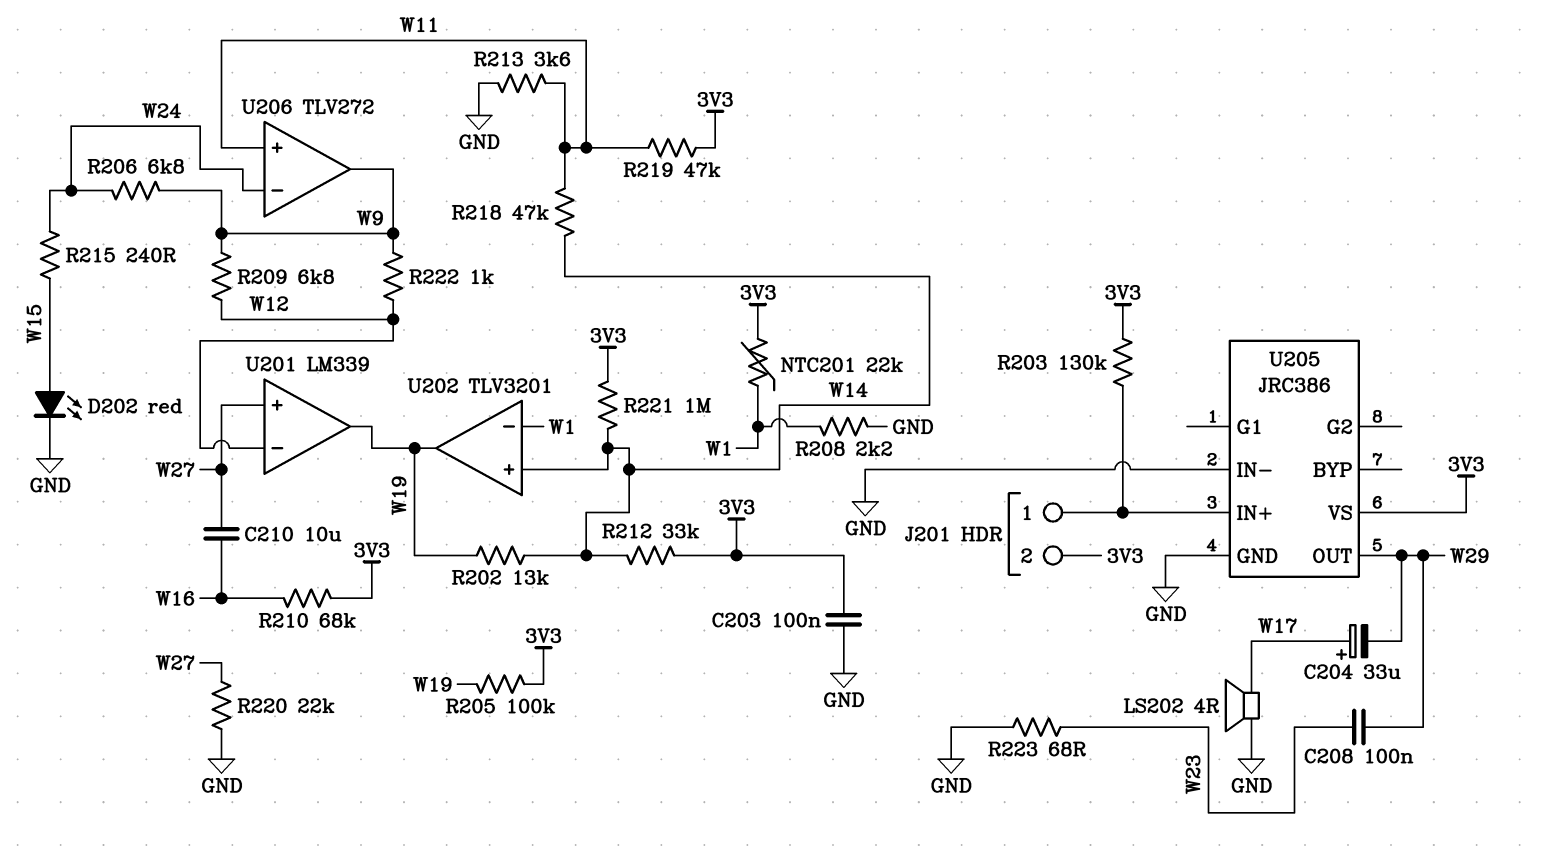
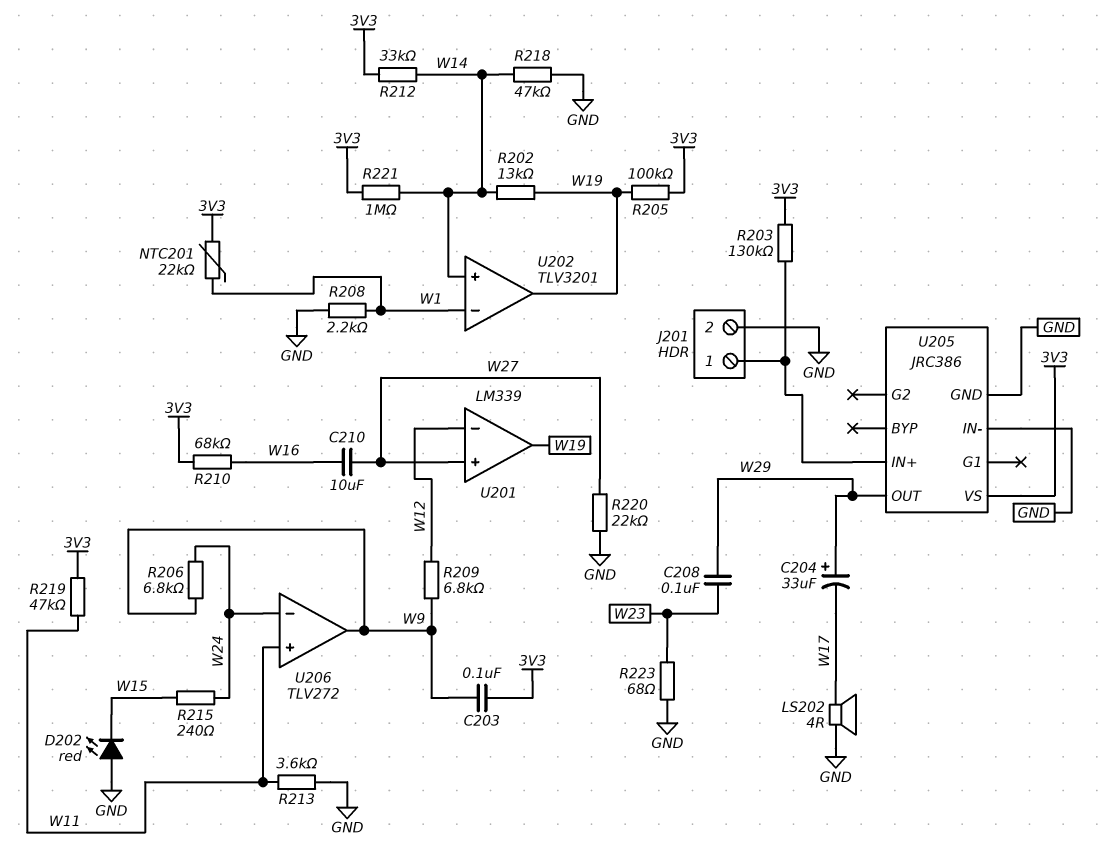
C203: 100nF (3V3, GND) -> 100nF (3V3, W9)
C204: 33uF (plus W17, minus W29) -> 33uF (plus W29, minus W17)
D202: LED red (A W15, K GND) -> LED red (A GND, K W15)
J201 pin 2: 3V3 -> GND
R218: 47k (W11, W14) -> 47k (GND, W14)
R222: 1k (W9, W12) -> none

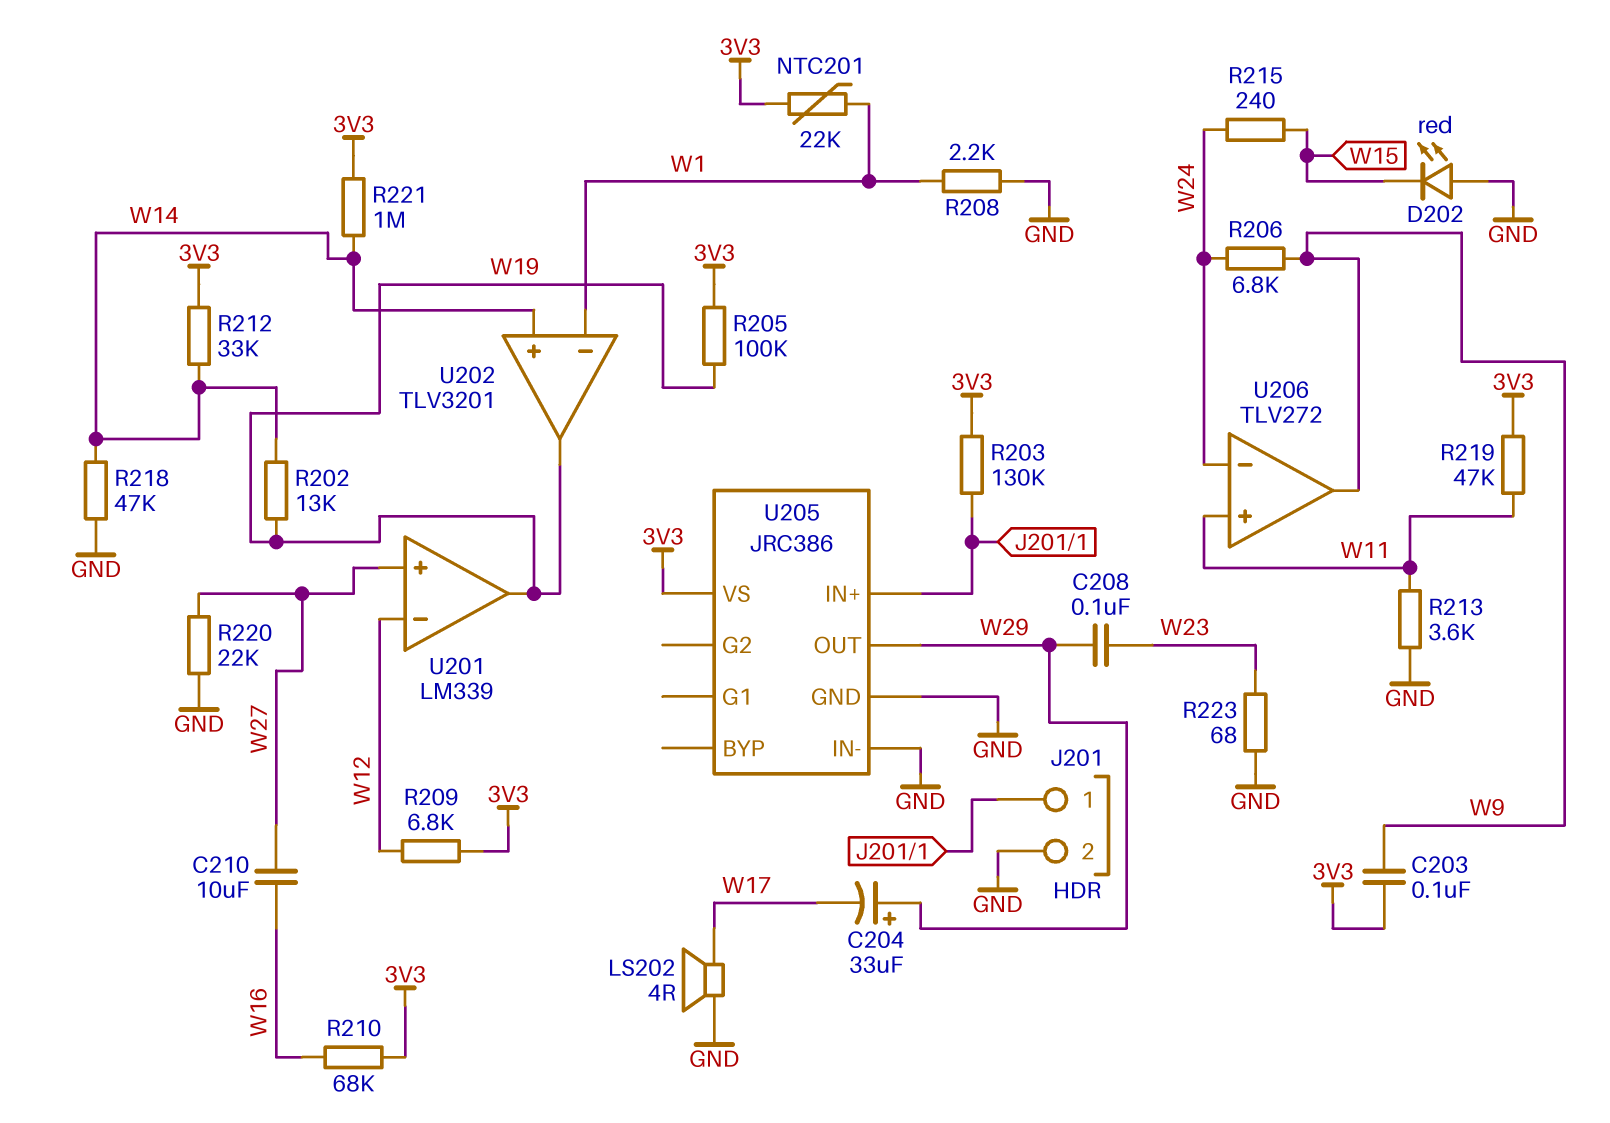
R209: 6.8k (W9, W12) -> 6.8k (3V3, W12)

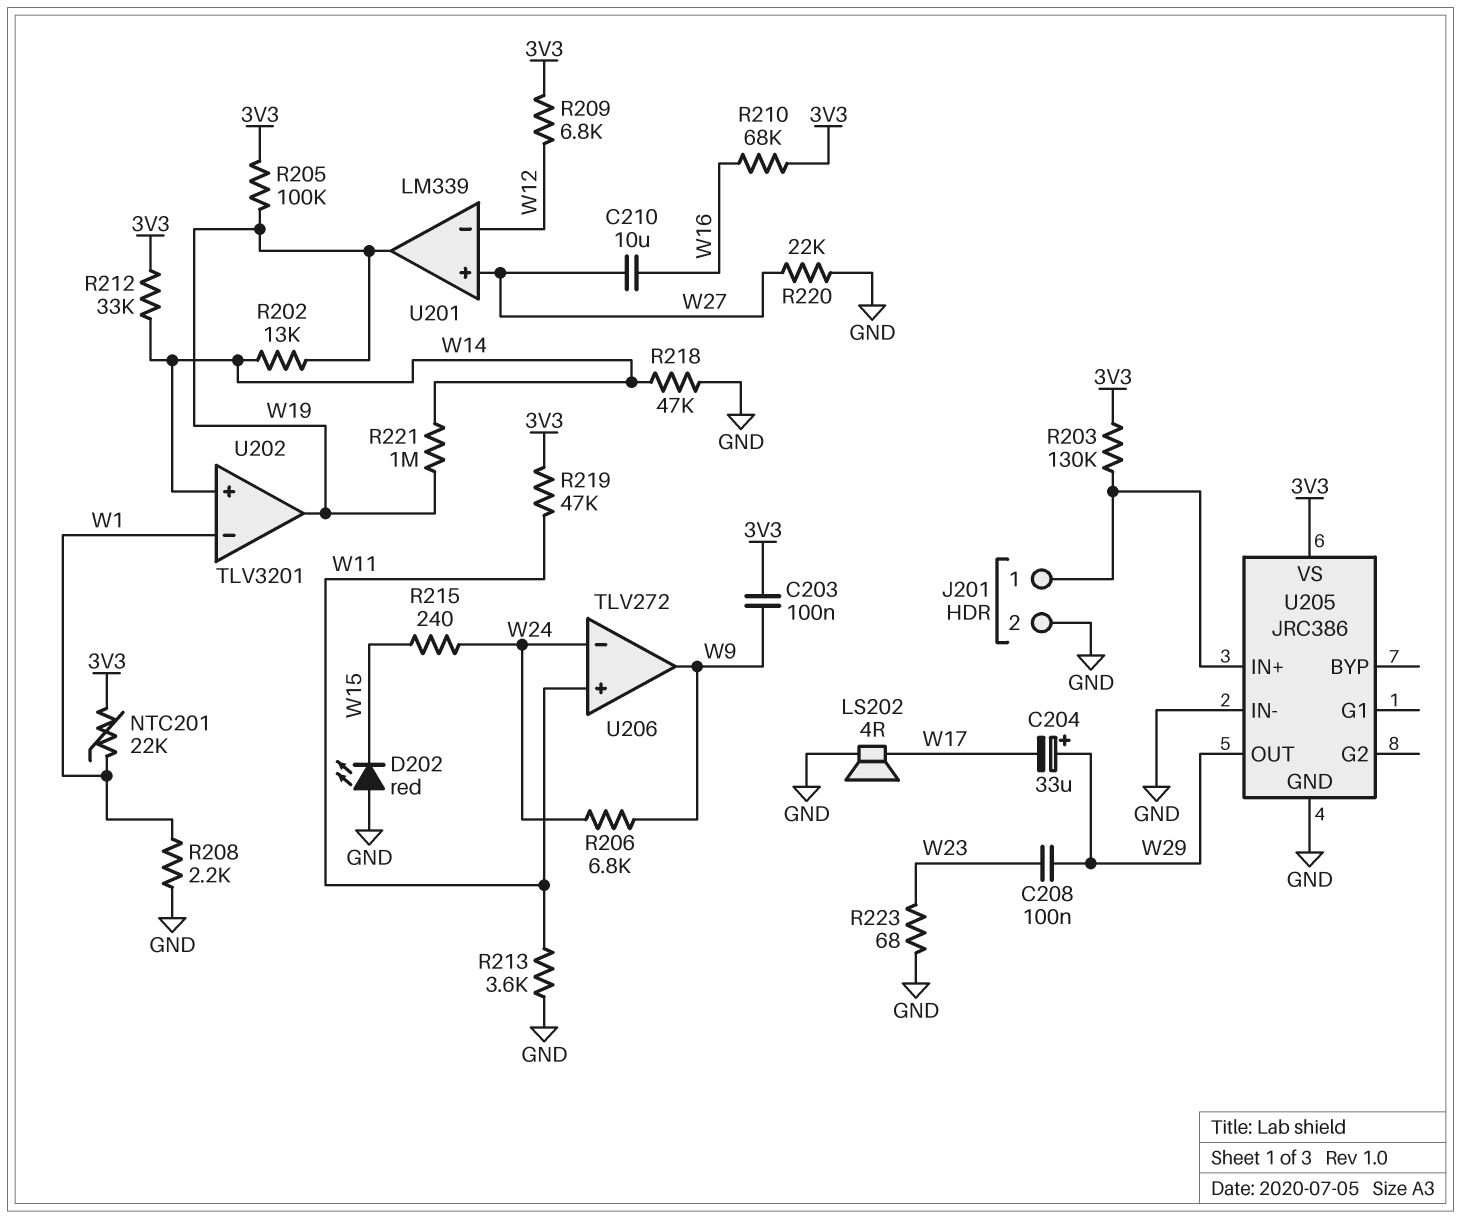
R221: 1M (3V3, W14) -> 1M (W14, W19)

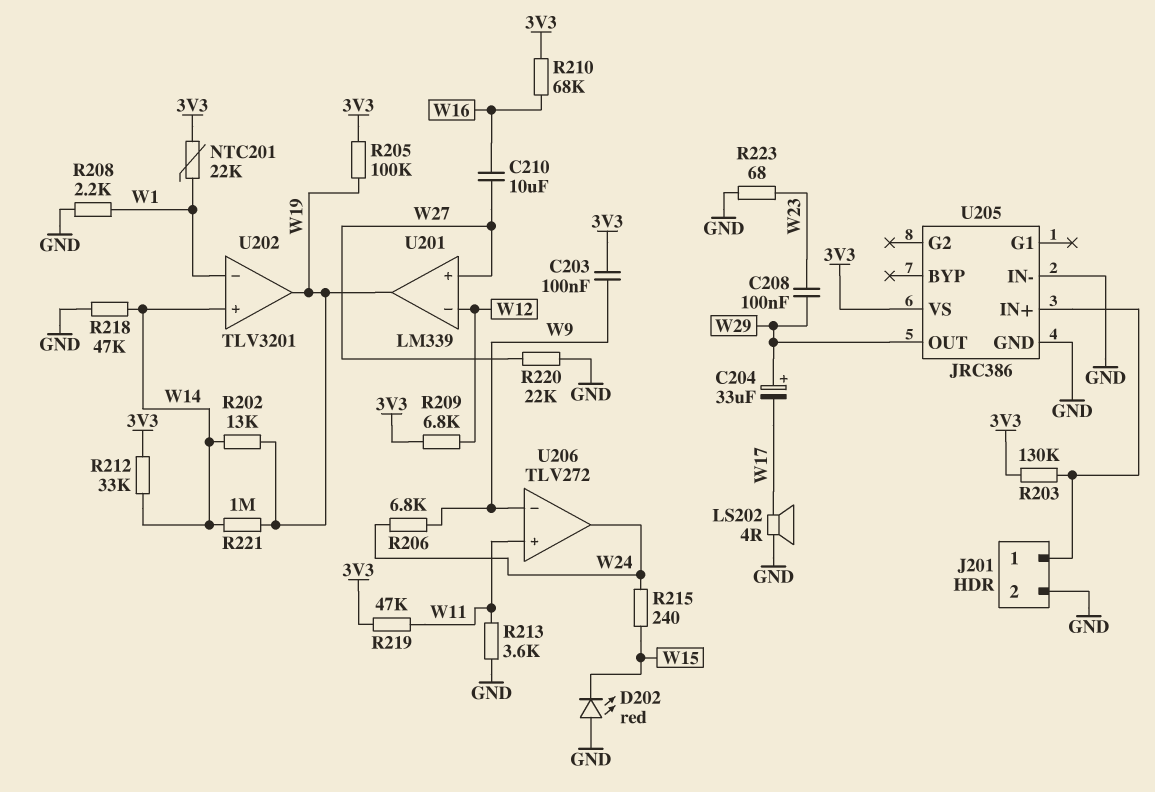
U206 pin in-: W24 -> W9
U206 pin out: W9 -> W24

